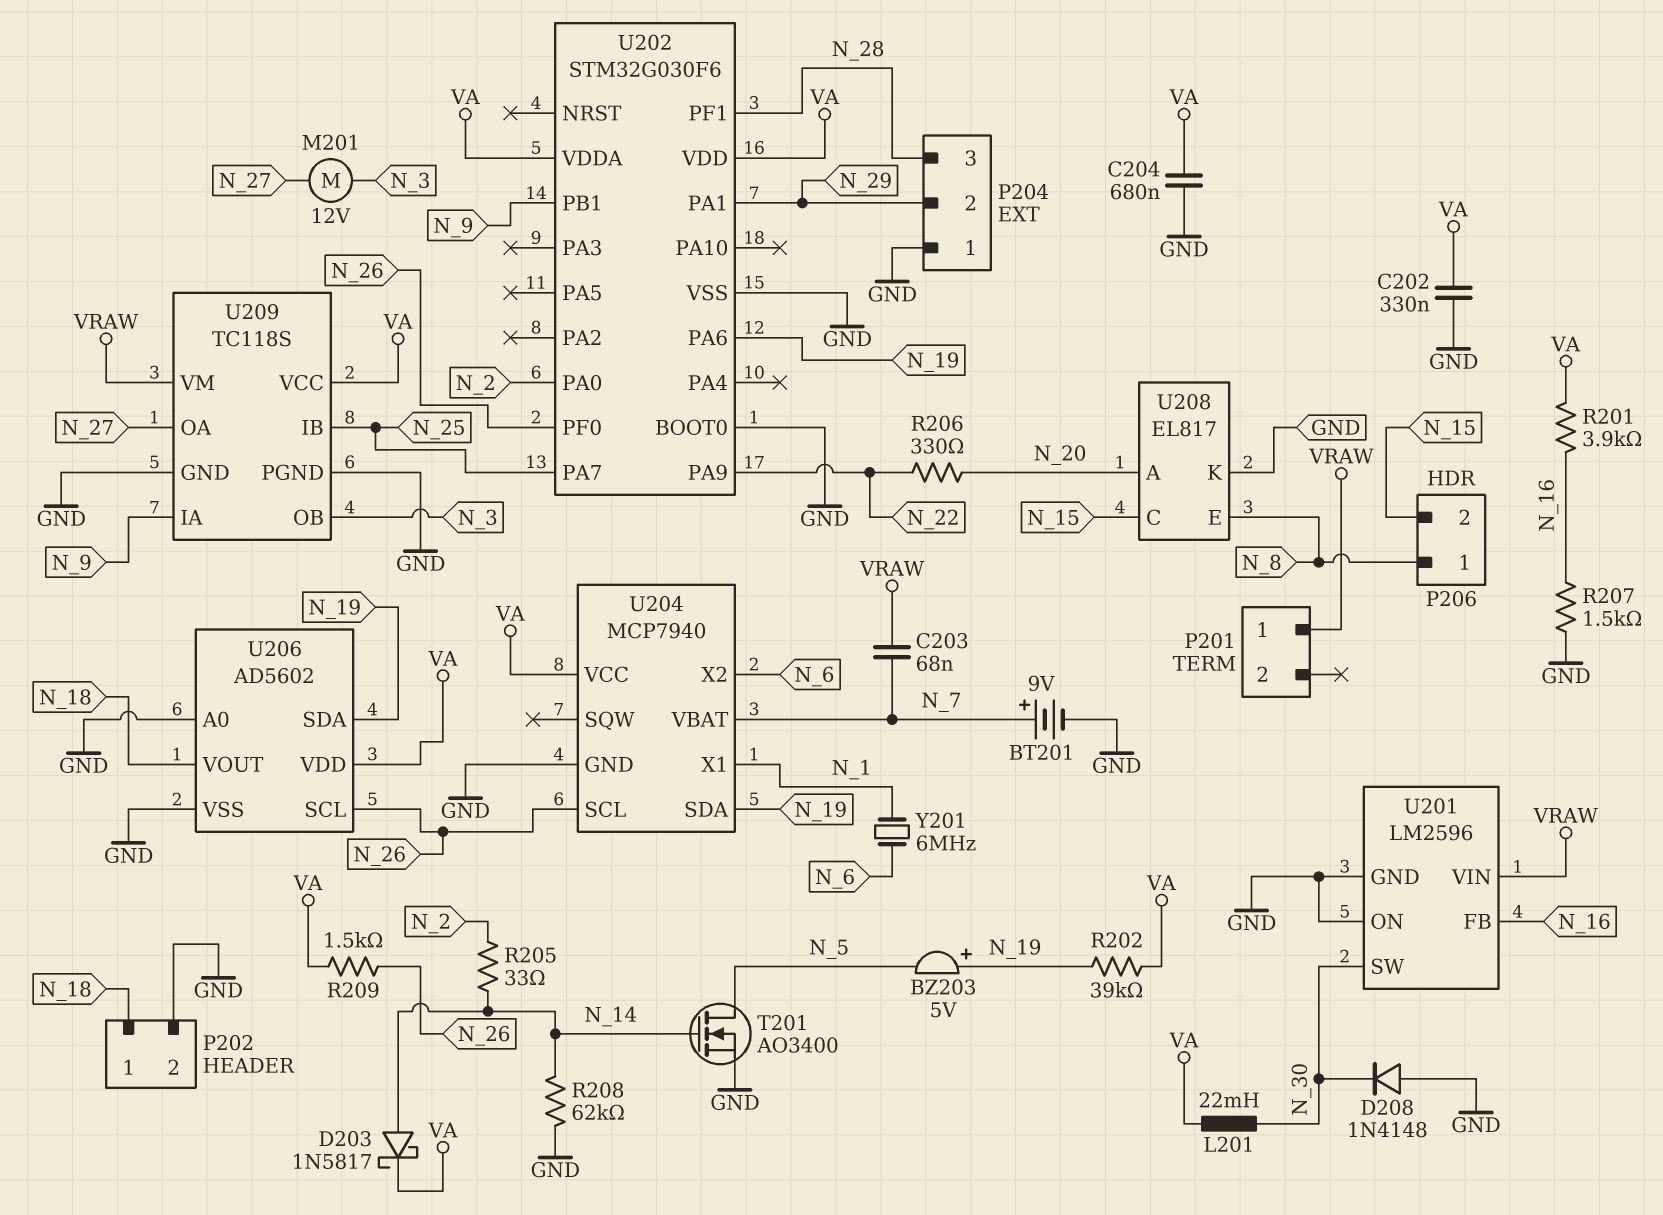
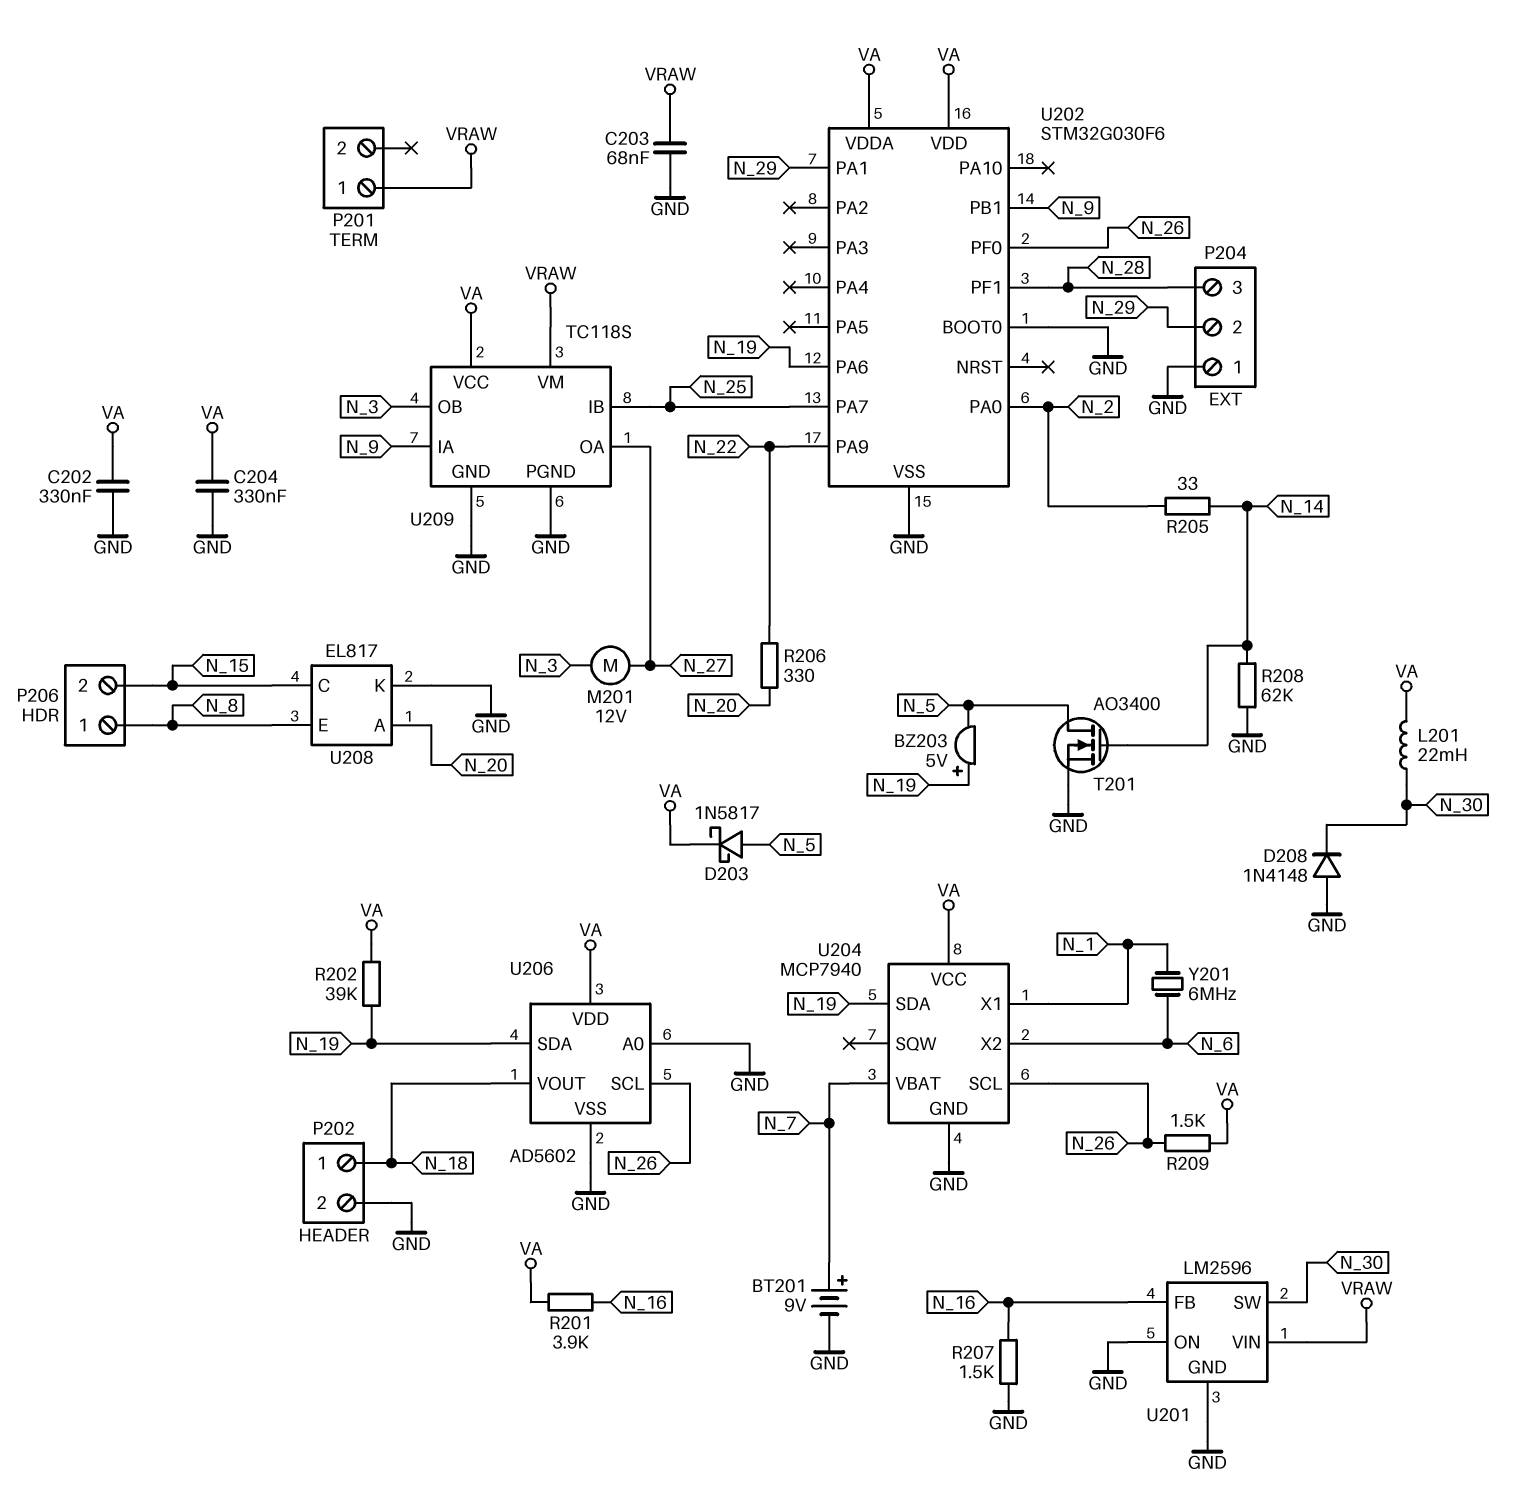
C203: 68nF (N_7, VRAW) -> 68nF (GND, VRAW)
C204: 680nF (GND, VA) -> 330nF (GND, VA)
D203: schottky 1N5817 (A N_14, K VA) -> schottky 1N5817 (A N_5, K VA)

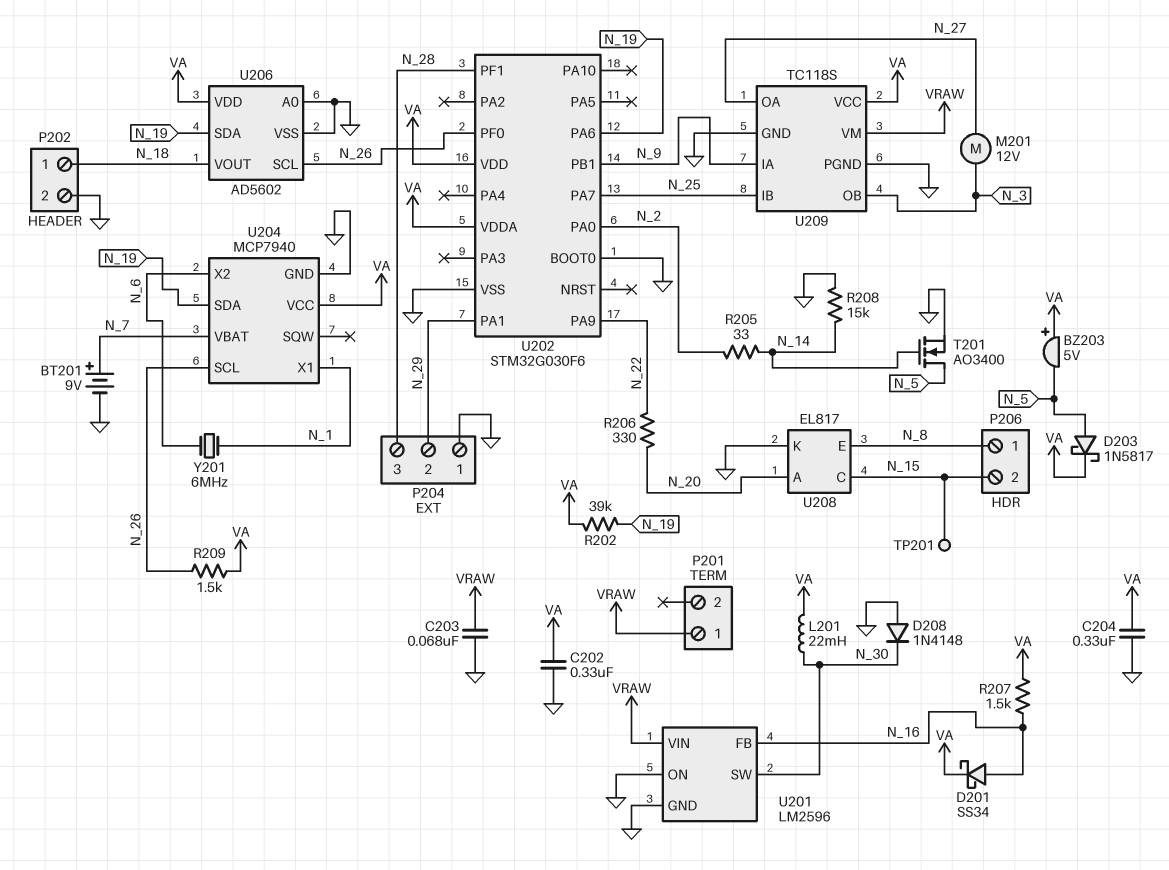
BZ203: buzzer 5V (plus N_19, minus N_5) -> buzzer 5V (plus VA, minus N_5)
D201: none -> schottky SS34 (A N_16, K VA)
R201: 3.9k (N_16, VA) -> none
R207: 1.5k (GND, N_16) -> 1.5k (N_16, VA)
R208: 62k (GND, N_14) -> 15k (GND, N_14)
TP201: none -> test point (N_15)

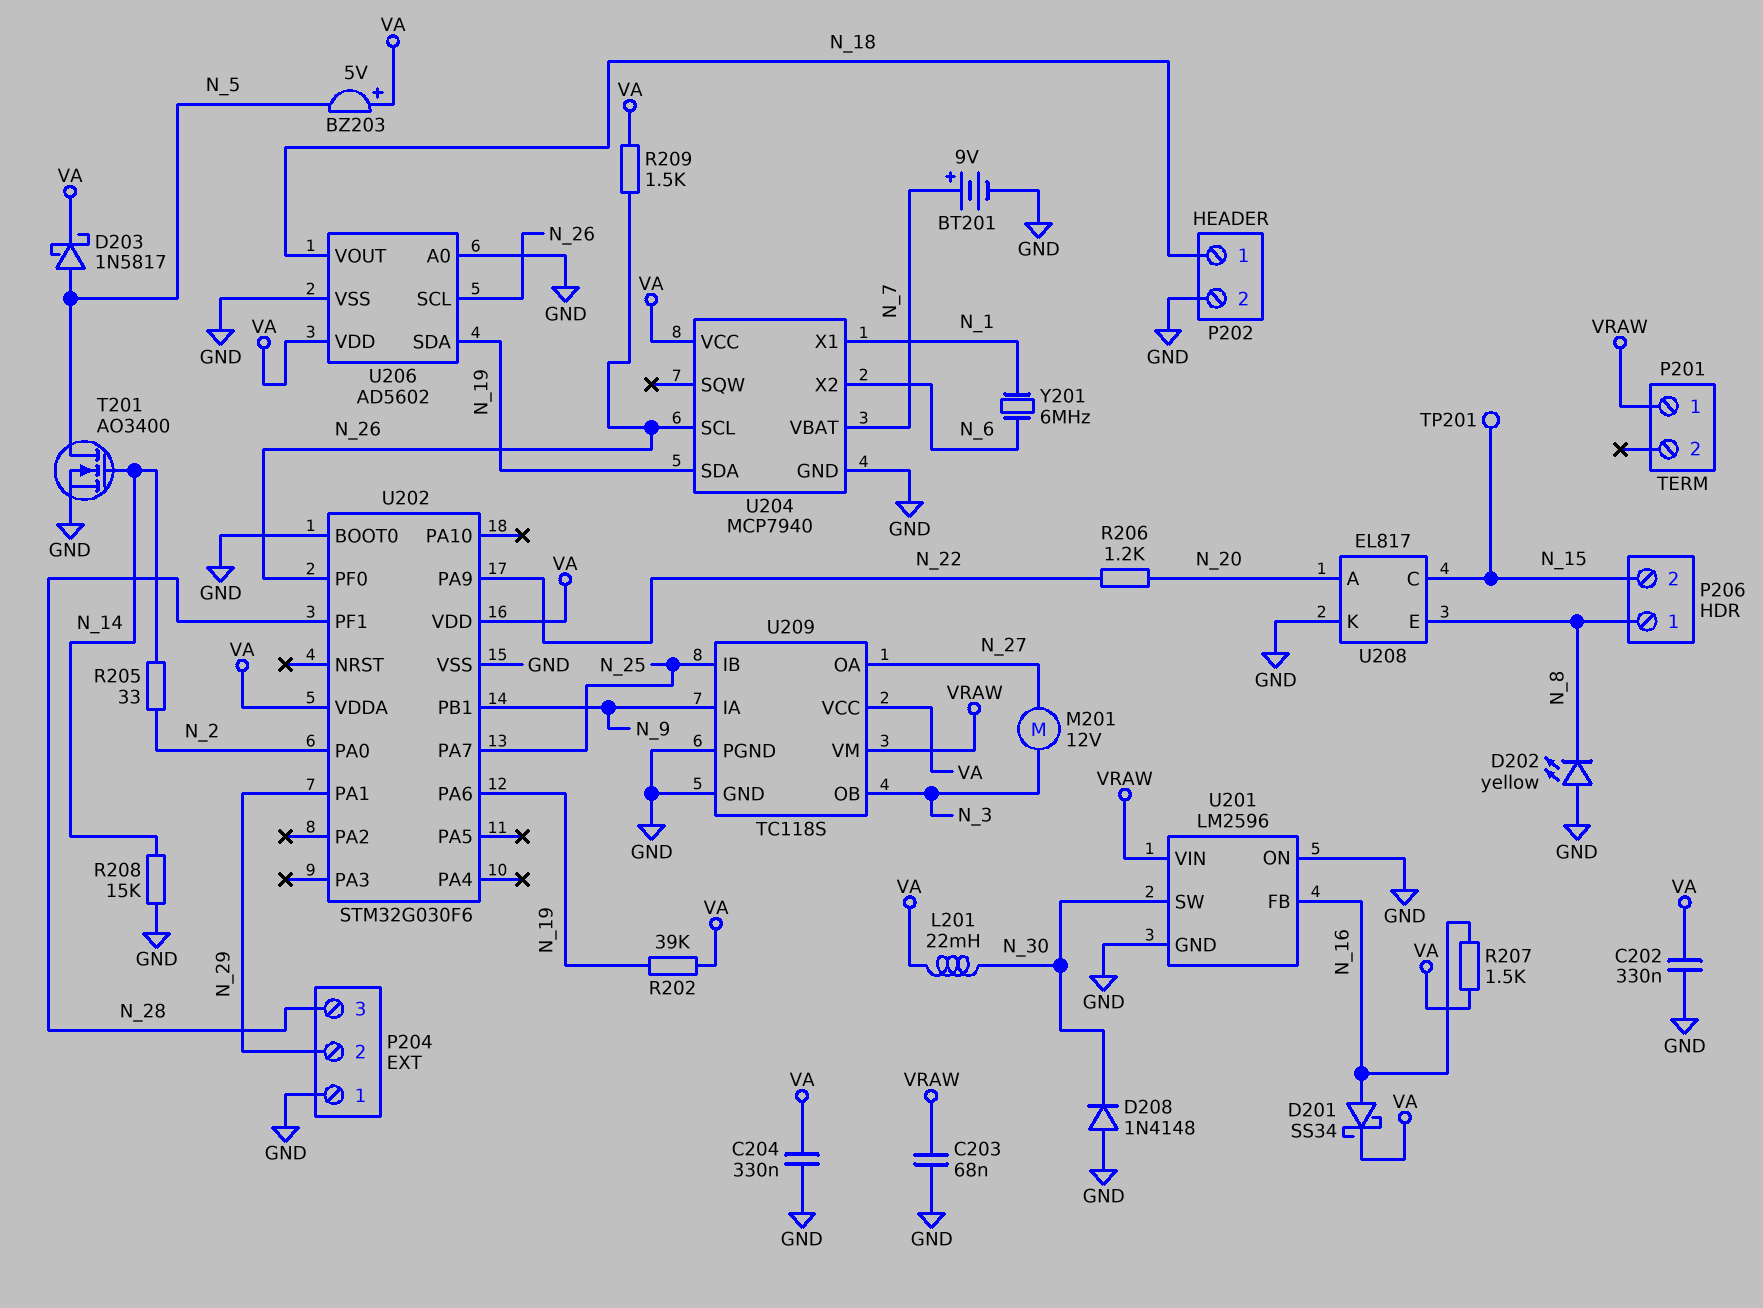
D202: none -> LED yellow (A GND, K N_8)
R206: 330 (N_20, N_22) -> 1.2k (N_20, N_22)

